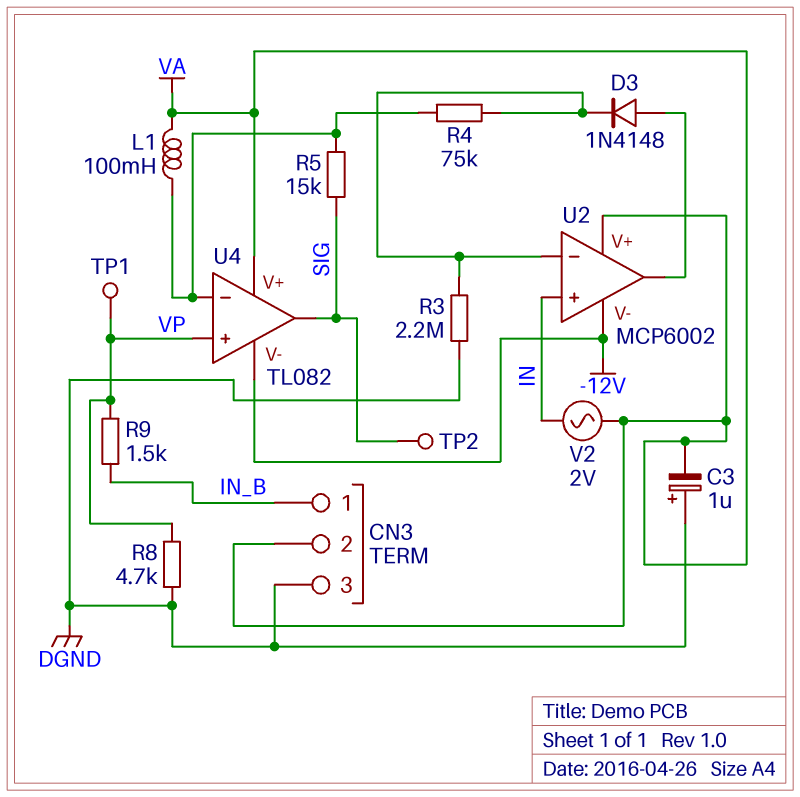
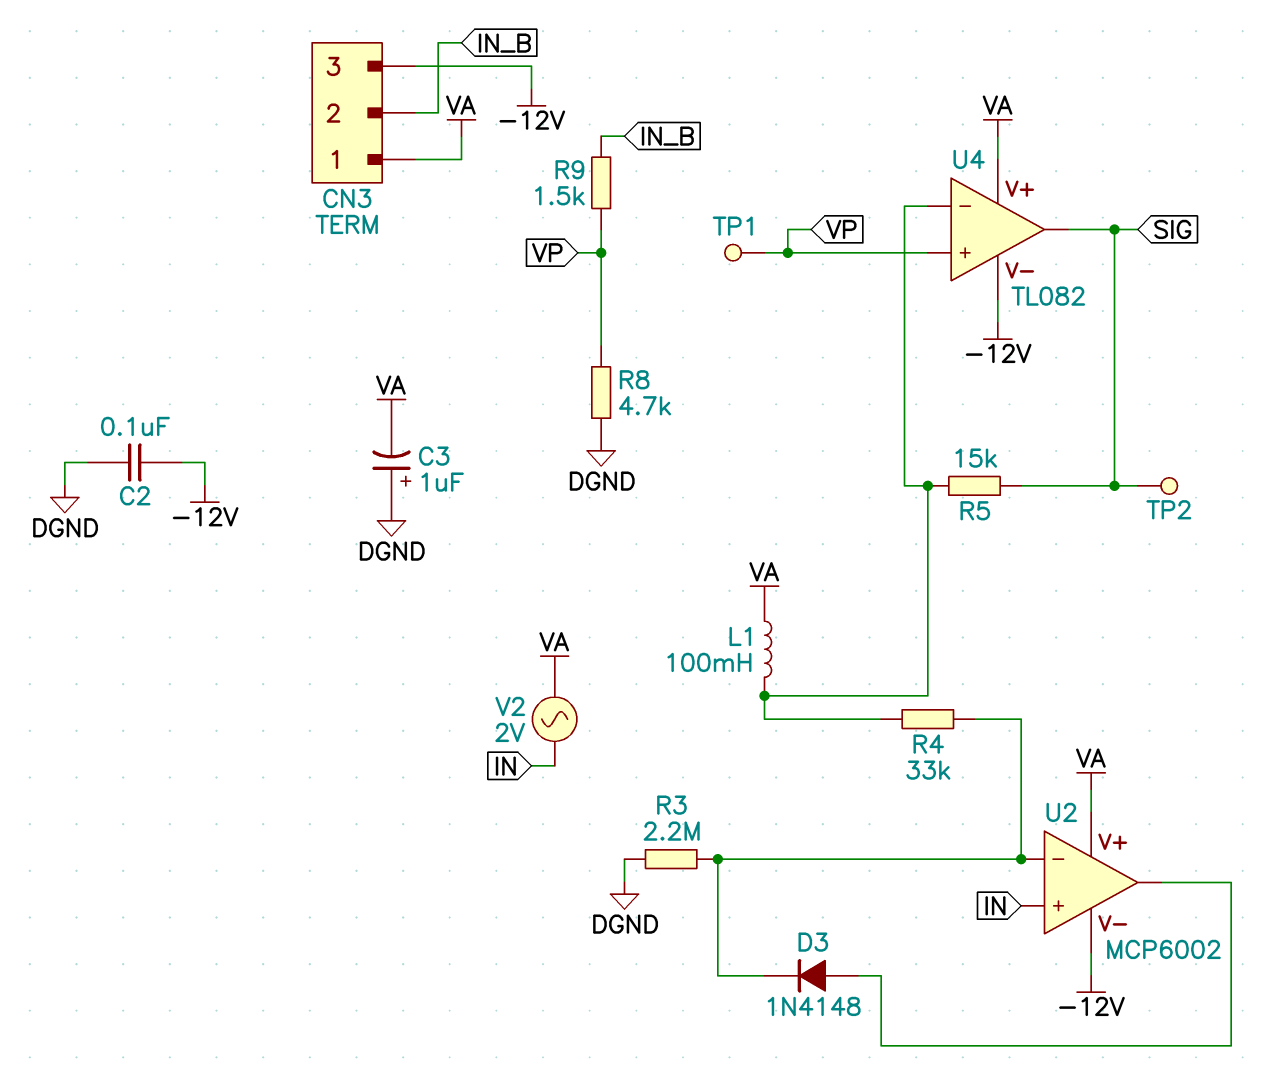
C2: none -> 100nF (-12V, DGND)
CN3 pin 1: IN_B -> VA
CN3 pin 2: VA -> IN_B
CN3 pin 3: DGND -> -12V
R4: 75k (U2/in-, U4/in-) -> 33k (U2/in-, U4/in-)

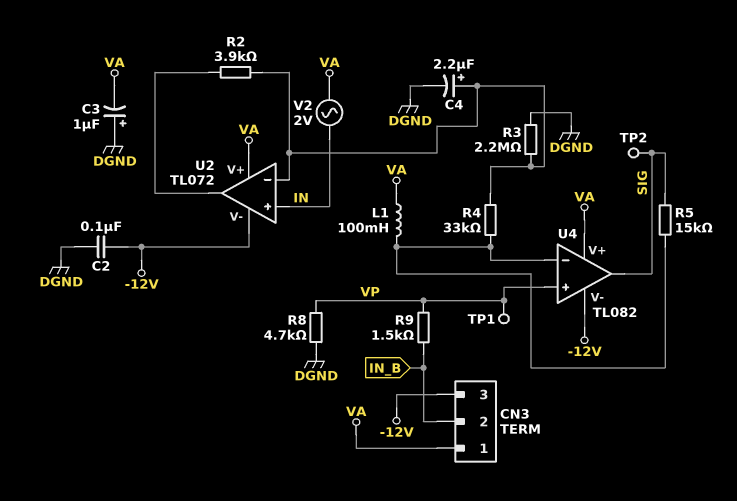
C4: none -> 2.2uF (plus U2/in-, minus DGND)
D3: diode 1N4148 (A U2/out, K U2/in-) -> none
R2: none -> 3.9k (U2/in-, U2/out)
U2: MCP6002 -> TL072

